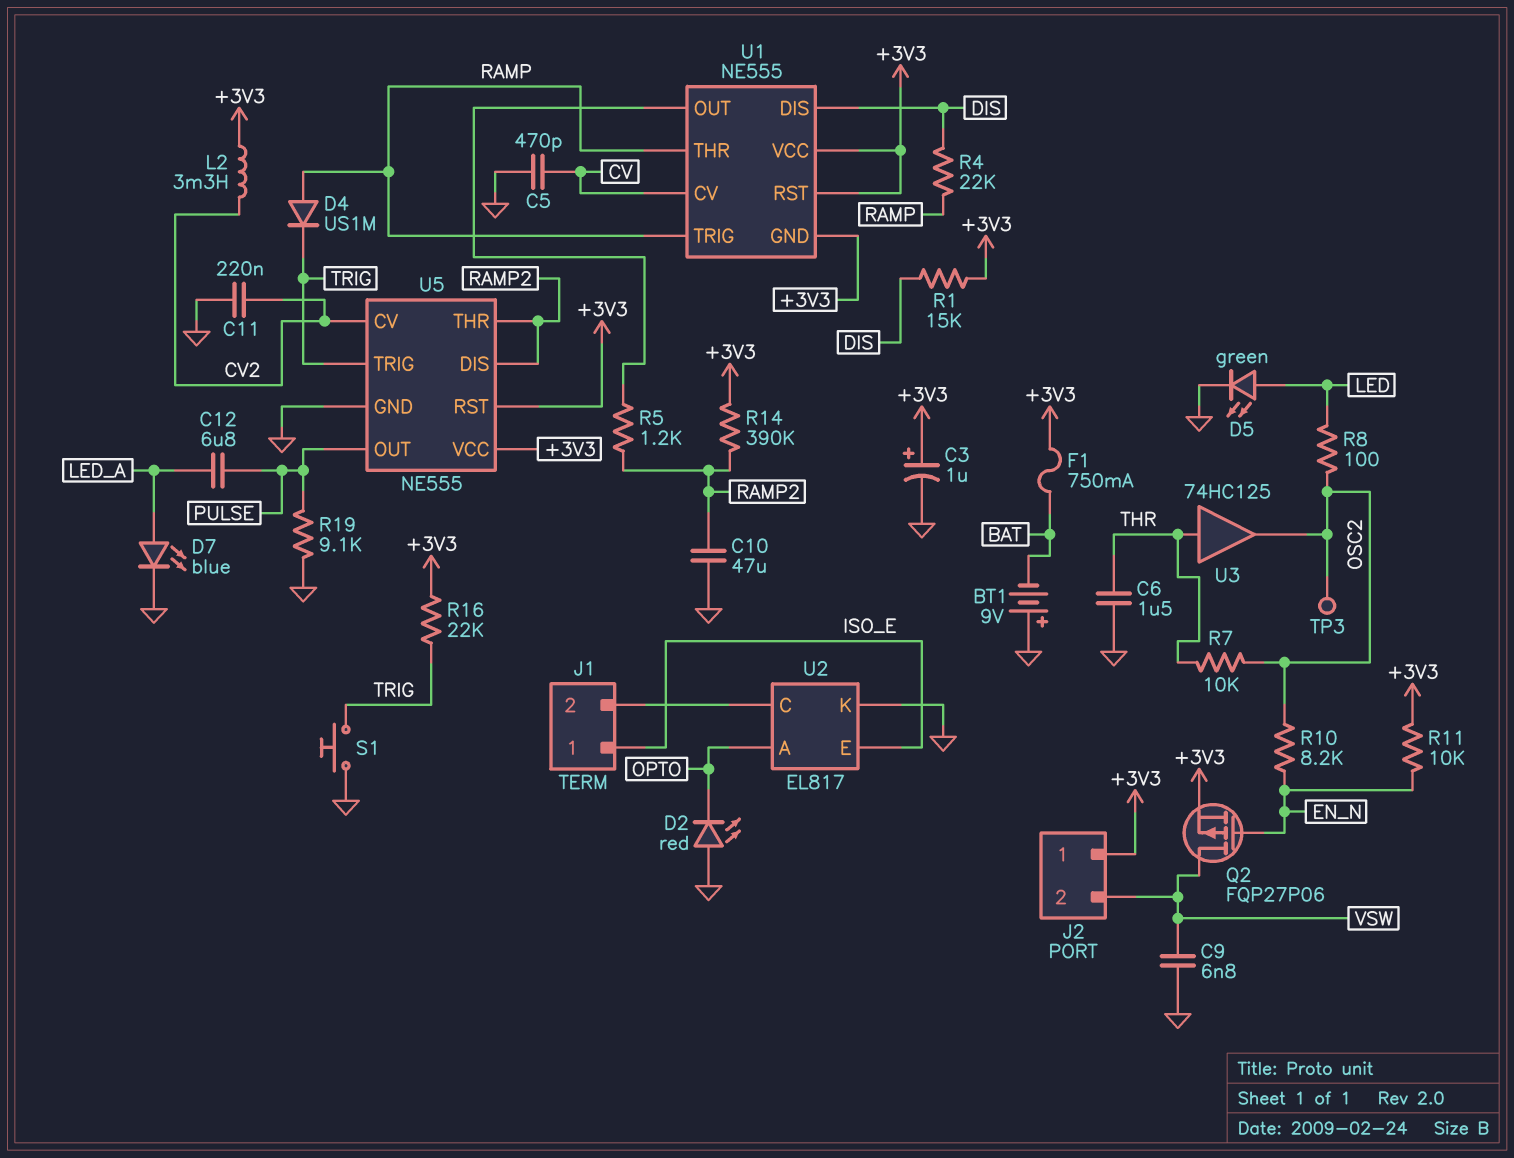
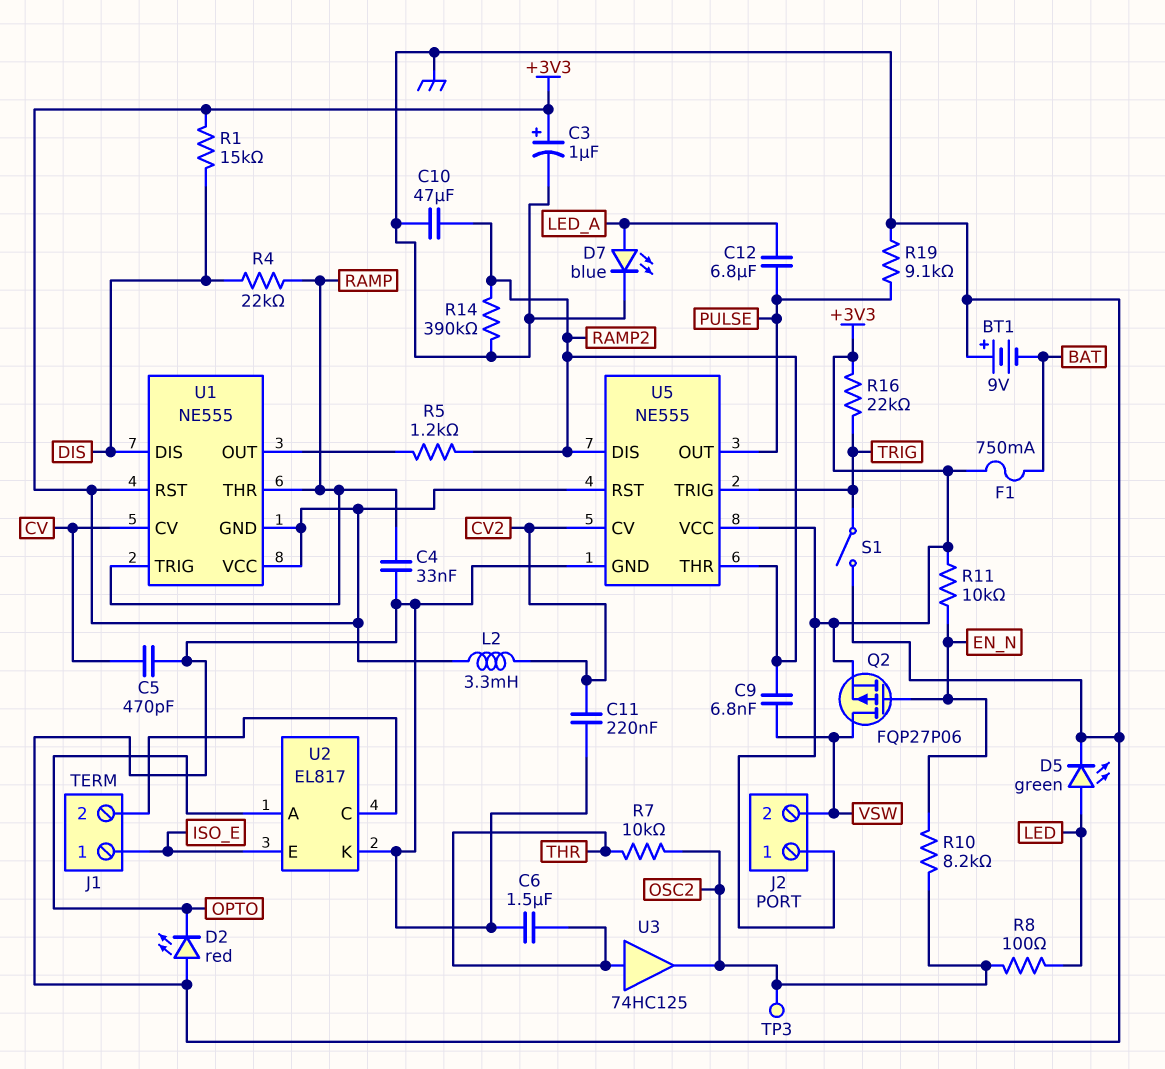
C4: none -> 33nF (GND, RAMP)
C9: 6.8nF (GND, VSW) -> 6.8nF (RAMP2, VSW)
D4: diode US1M (A RAMP, K TRIG) -> none
R14: 390k (+3V3, RAMP2) -> 390k (GND, RAMP2)
S1: button (GND, TRIG) -> switch (GND, TRIG)

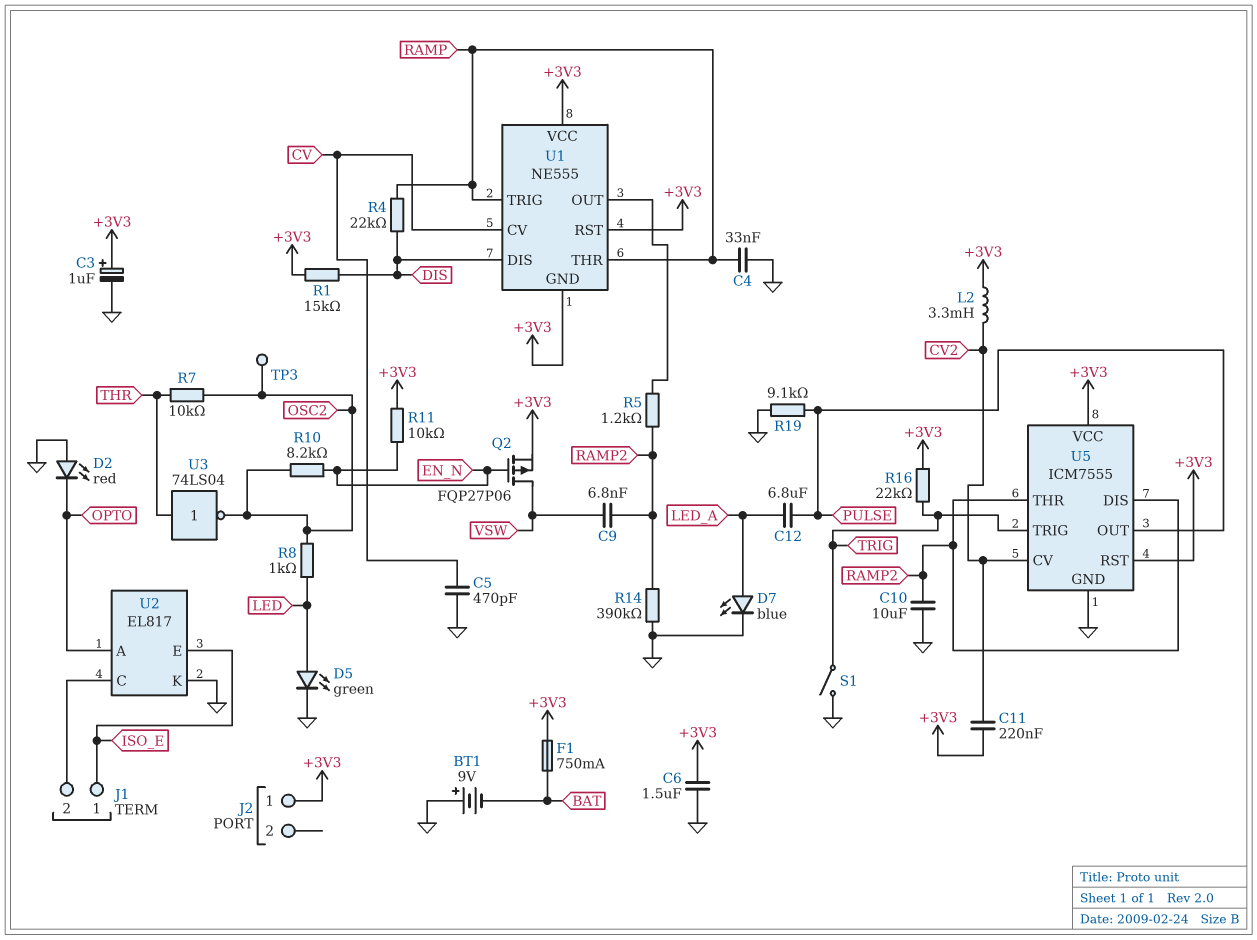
C6: 1.5uF (GND, THR) -> 1.5uF (+3V3, GND)
C10: 47uF (GND, RAMP2) -> 10uF (GND, RAMP2)
C11: 220nF (CV2, GND) -> 220nF (+3V3, CV2)
J2 pin 2: VSW -> none
R8: 100 (LED, OSC2) -> 1k (LED, OSC2)
U3: buffer 74HC125 (in THR, out OSC2) -> NOT 74LS04 (in THR, out OSC2)
U5: NE555 -> ICM7555

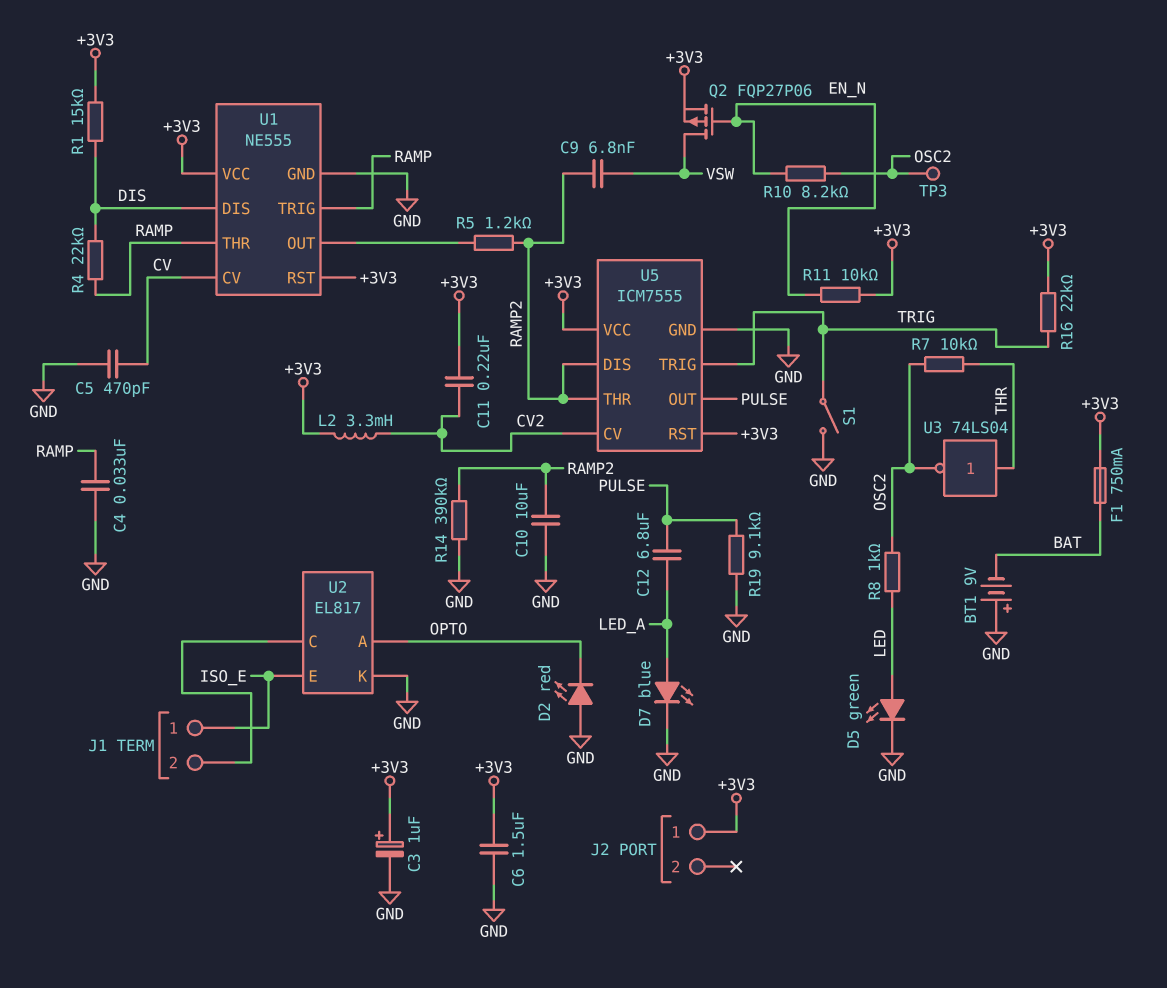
U1 pin GND: +3V3 -> GND

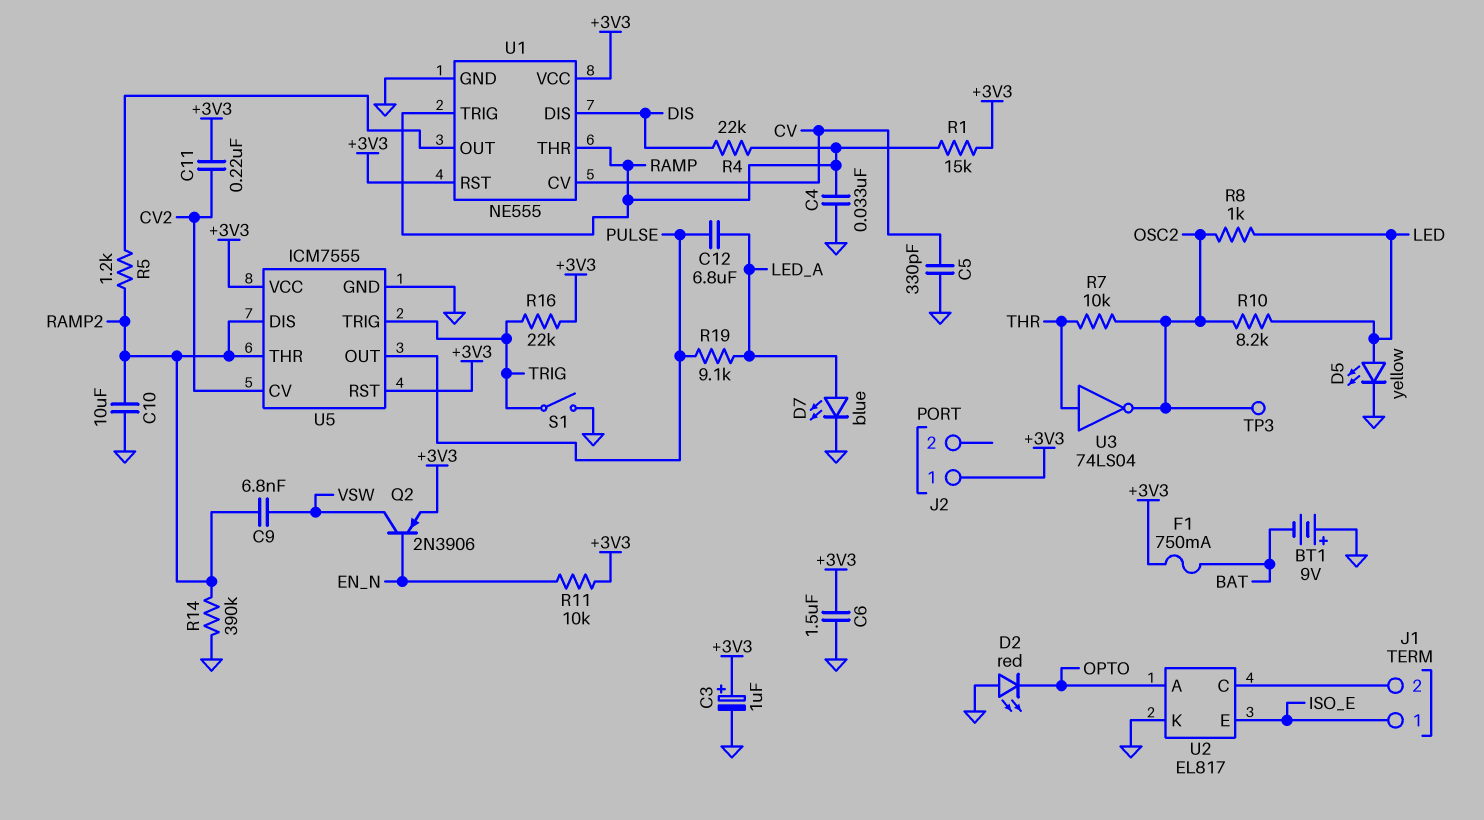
C5: 470pF (CV, GND) -> 330pF (CV, GND)
D5: LED green (A LED, K GND) -> LED yellow (A LED, K GND)
L2: 3.3mH (+3V3, CV2) -> none
Q2: PMOS FQP27P06 (G EN_N, D VSW, S +3V3) -> PNP 2N3906 (B EN_N, C VSW, E +3V3)
R1: 15k (+3V3, DIS) -> 15k (+3V3, RAMP)
R10: 8.2k (EN_N, OSC2) -> 8.2k (LED, OSC2)
R19: 9.1k (GND, PULSE) -> 9.1k (LED_A, PULSE)

